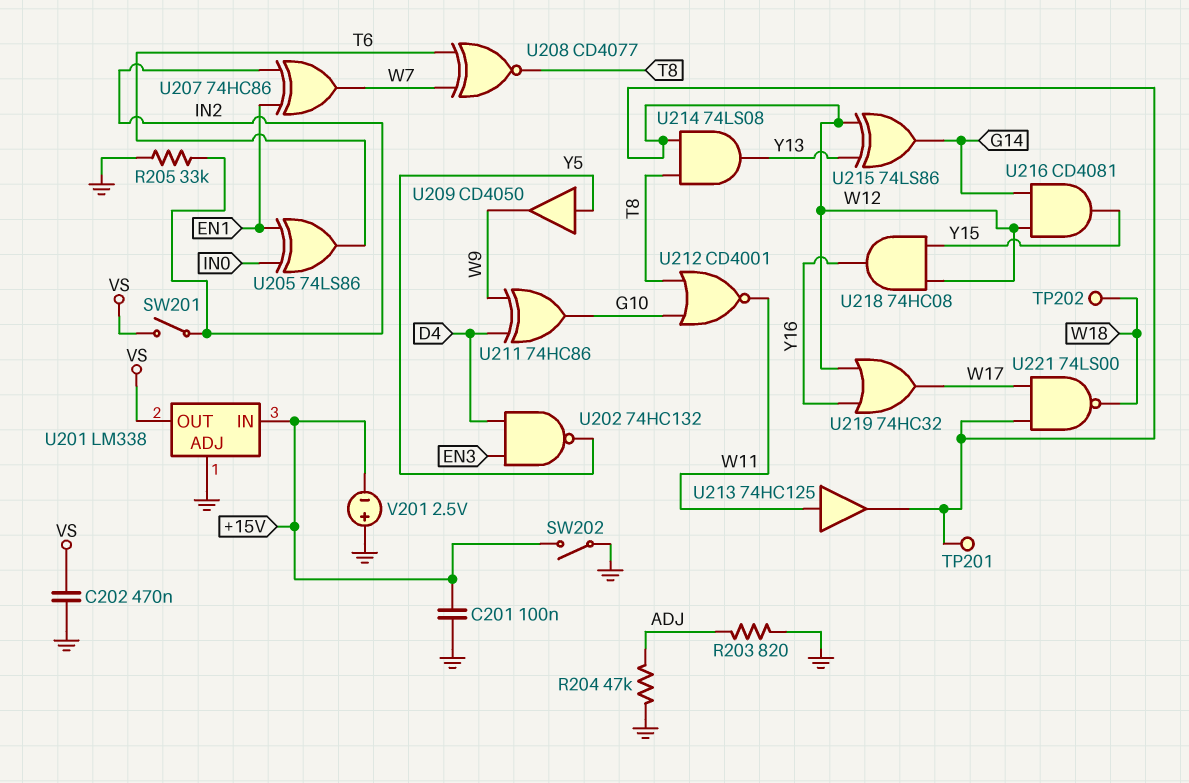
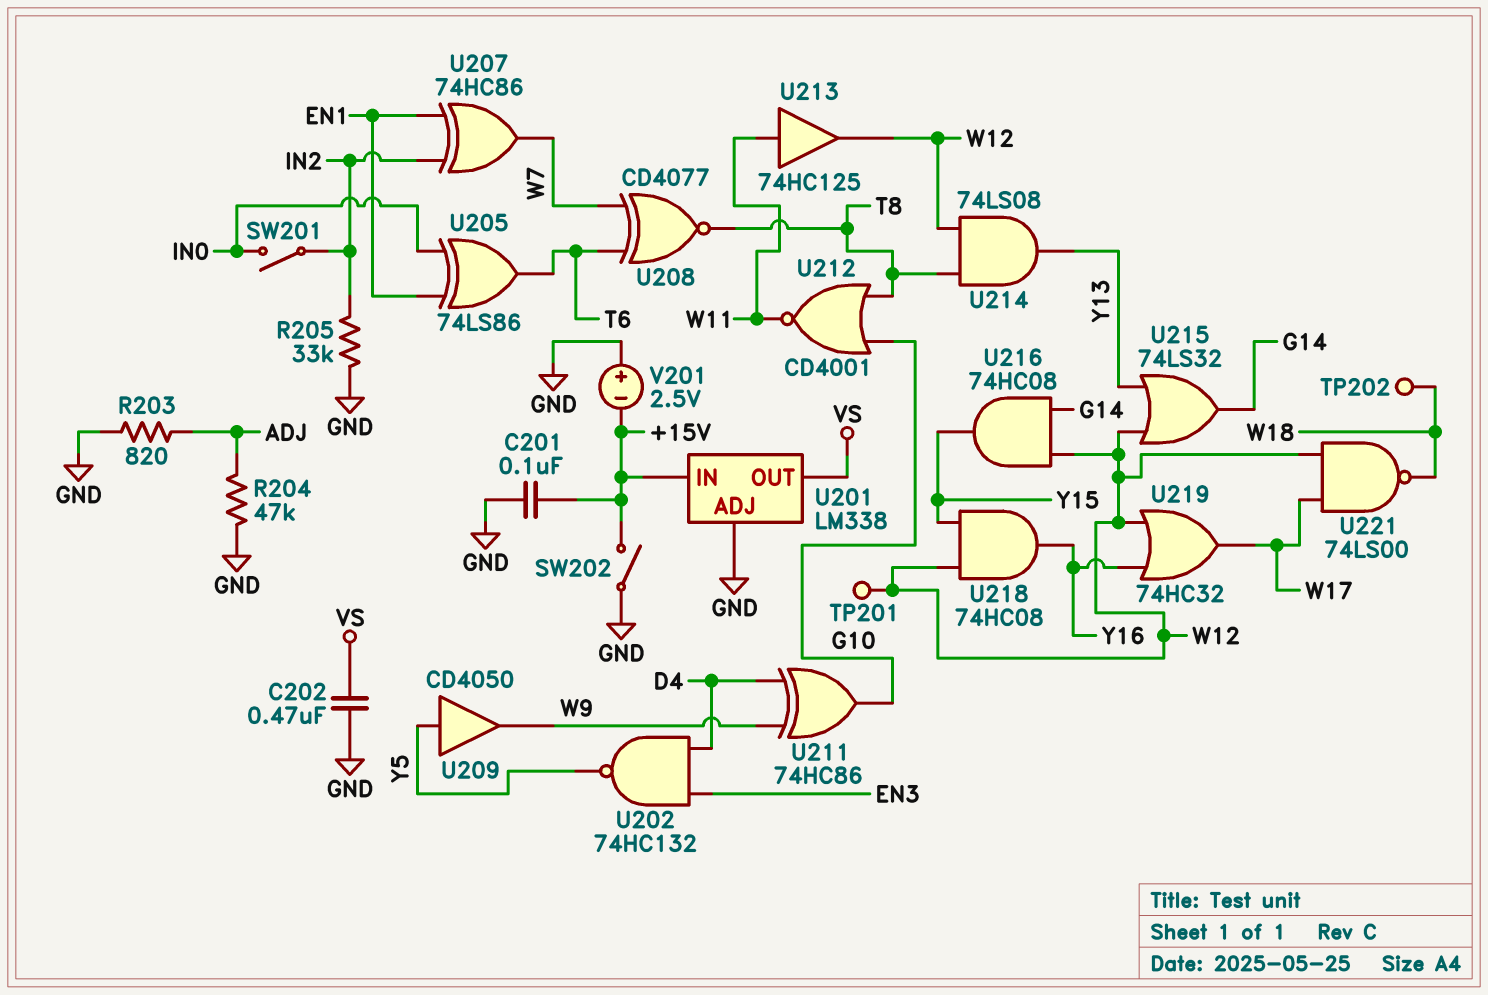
SW201: switch (IN2, VS) -> switch (IN0, IN2)
U215: XOR 74LS86 (in W12, in Y13, out G14) -> OR 74LS32 (in W12, in Y13, out G14)
U216: AND CD4081 (in G14, in W12, out Y15) -> AND 74HC08 (in G14, in W12, out Y15)

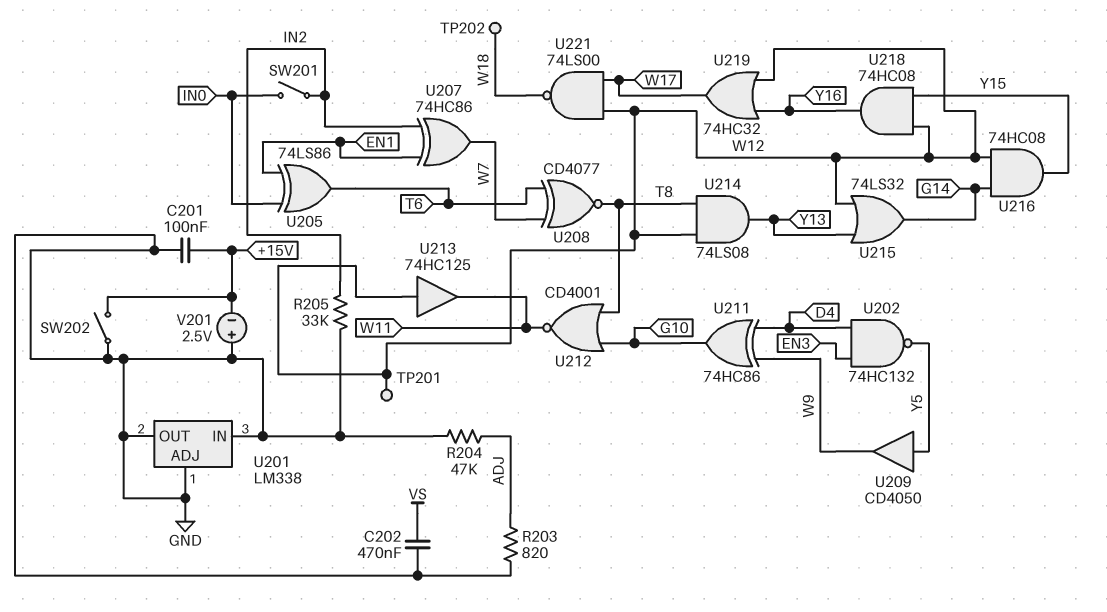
U201 pin IN: +15V -> GND
U201 pin OUT: VS -> GND
U213: buffer 74HC125 (in W11, out W12) -> buffer 74HC125 (in W12, out W11)

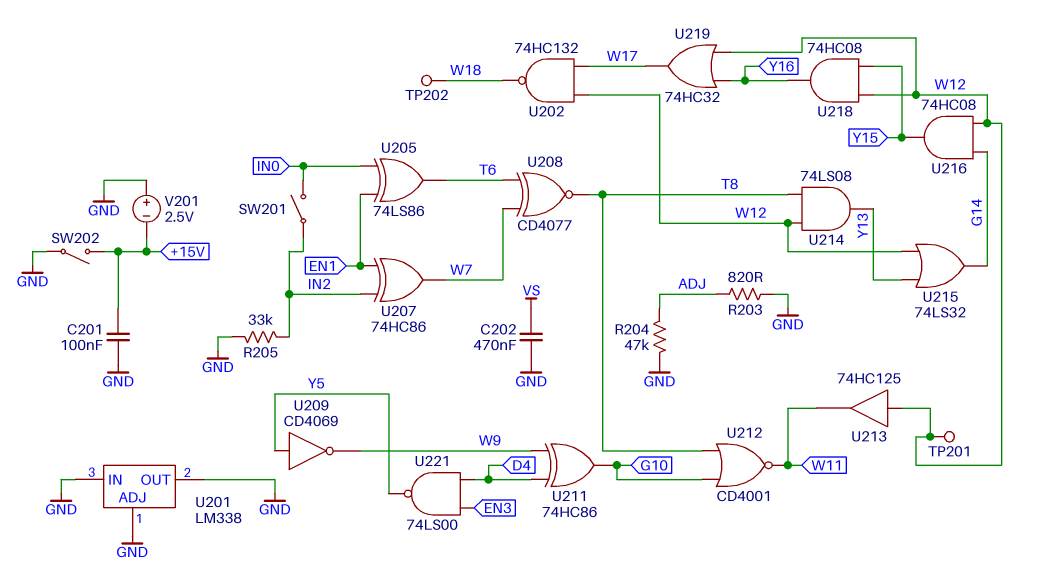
U202: NAND 74HC132 (in D4, in EN3, out Y5) -> NAND 74HC132 (in W12, in W17, out W18)
U209: buffer CD4050 (in Y5, out W9) -> NOT CD4069 (in Y5, out W9)
U221: NAND 74LS00 (in W12, in W17, out W18) -> NAND 74LS00 (in D4, in EN3, out Y5)

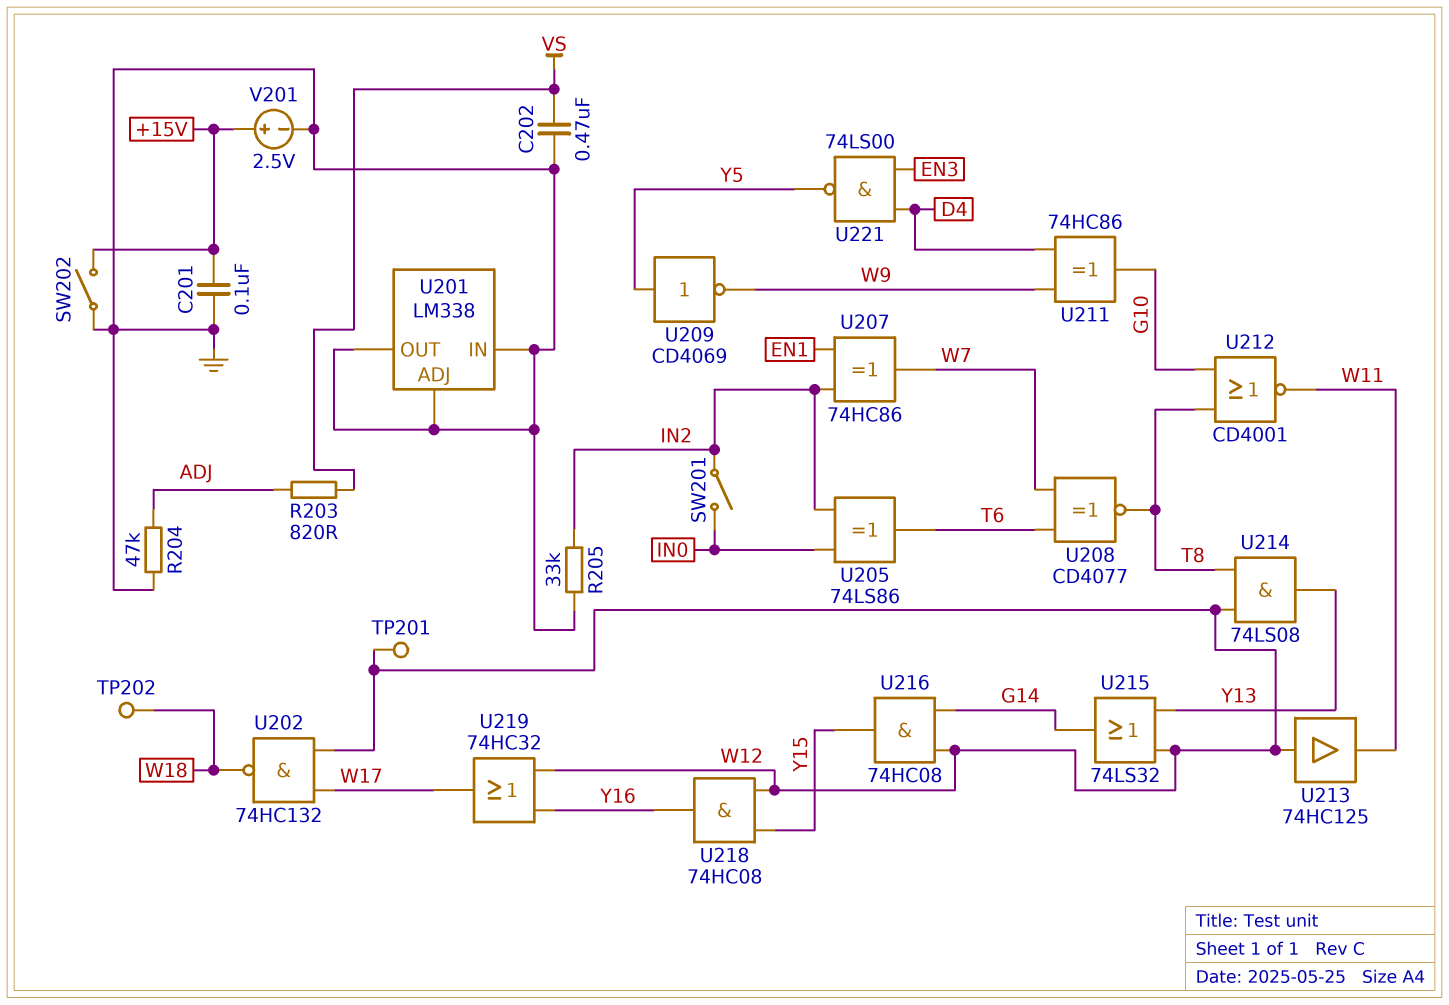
R203: 820 (ADJ, GND) -> 820 (ADJ, VS)
U205: XOR 74LS86 (in EN1, in IN0, out T6) -> XOR 74LS86 (in IN0, in IN2, out T6)
V201: 2.5V (plus GND, minus +15V) -> 2.5V (plus +15V, minus GND)

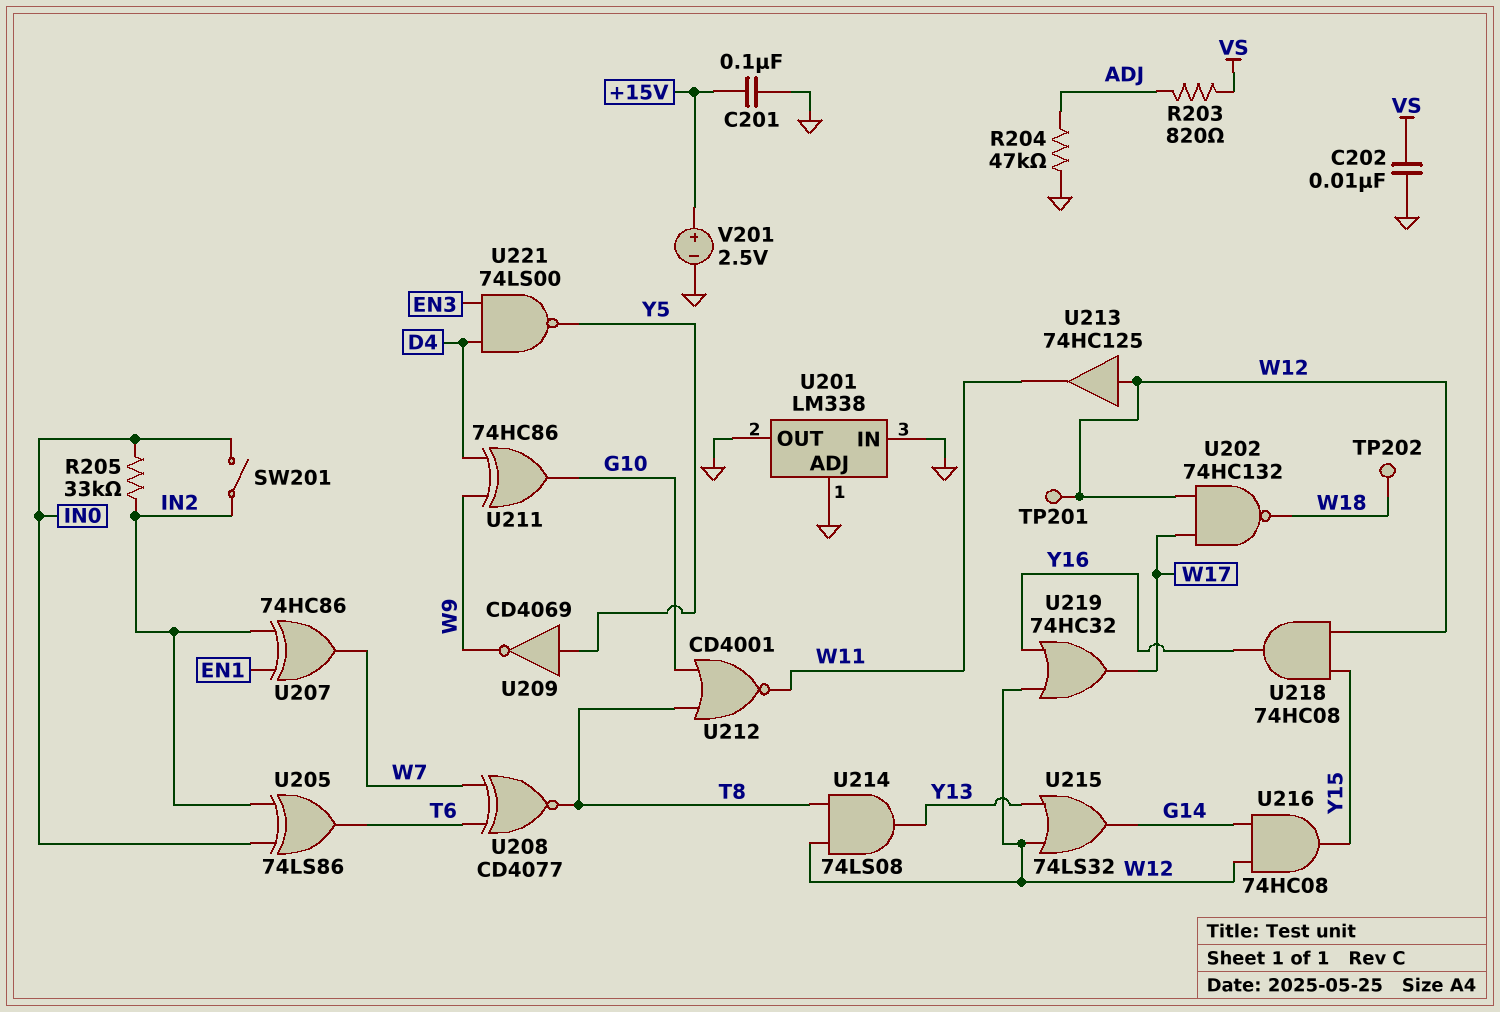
C202: 470nF (GND, VS) -> 10nF (GND, VS)
R205: 33k (GND, IN2) -> 33k (IN0, IN2)
SW202: switch (+15V, GND) -> none

